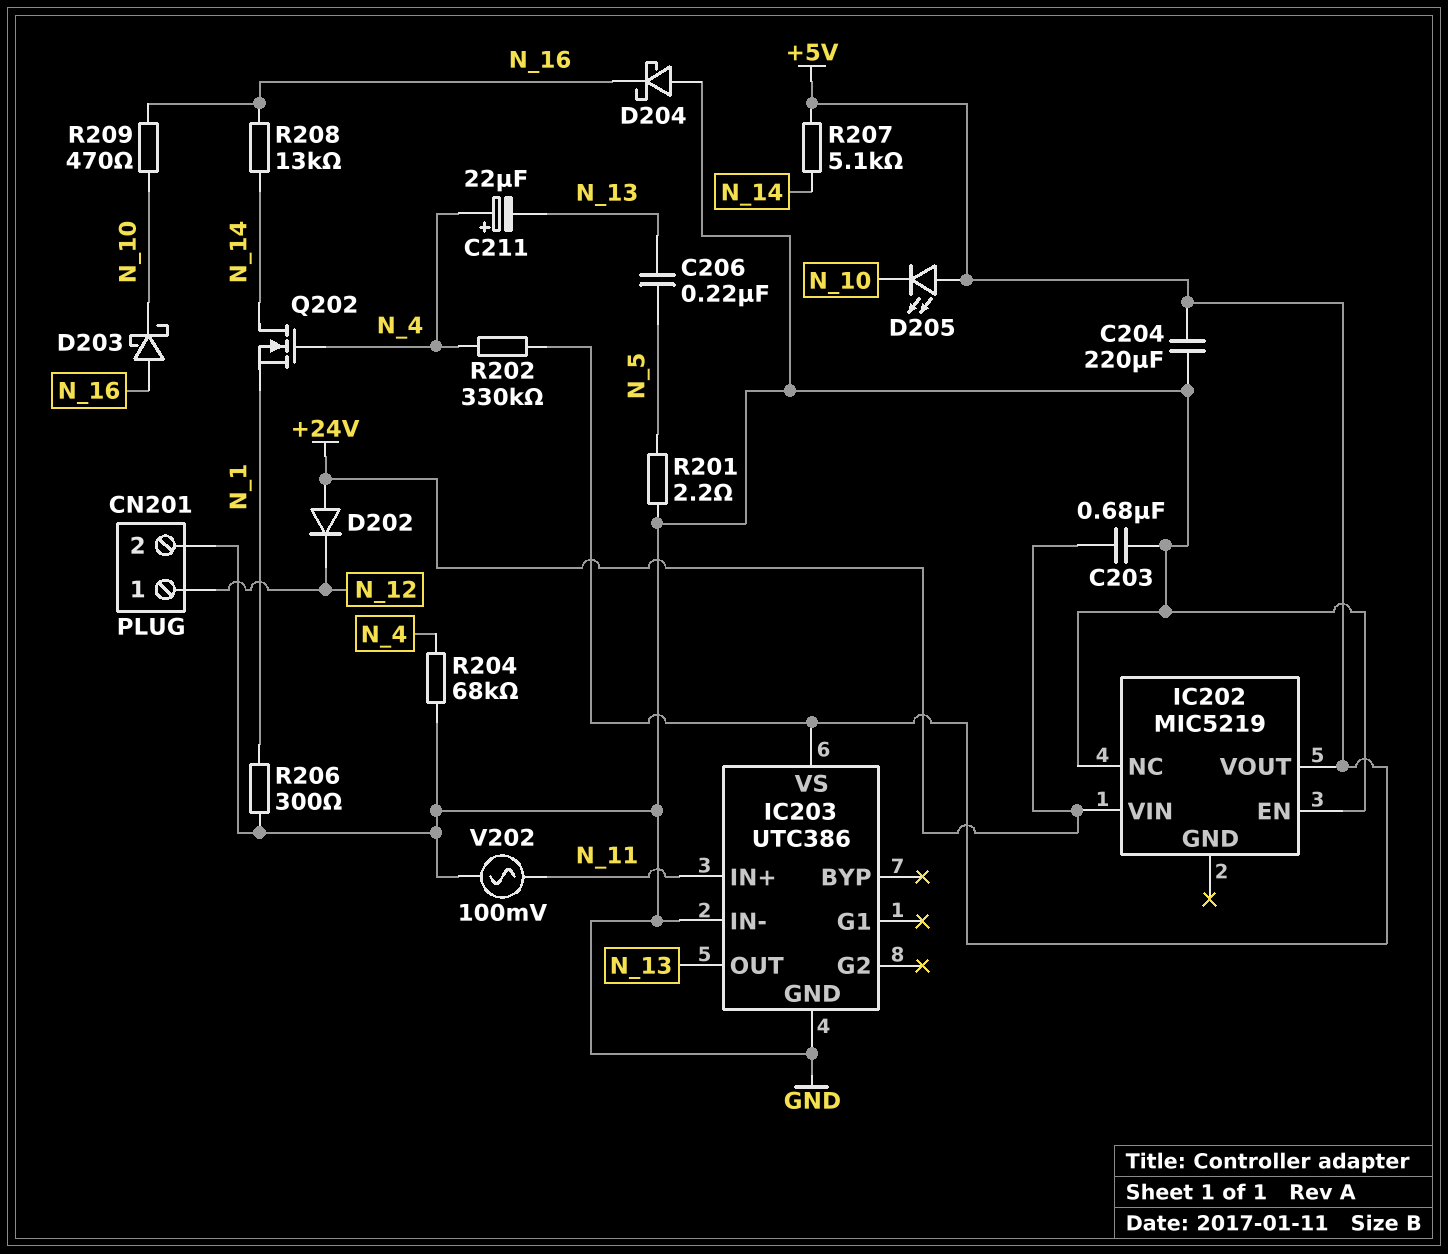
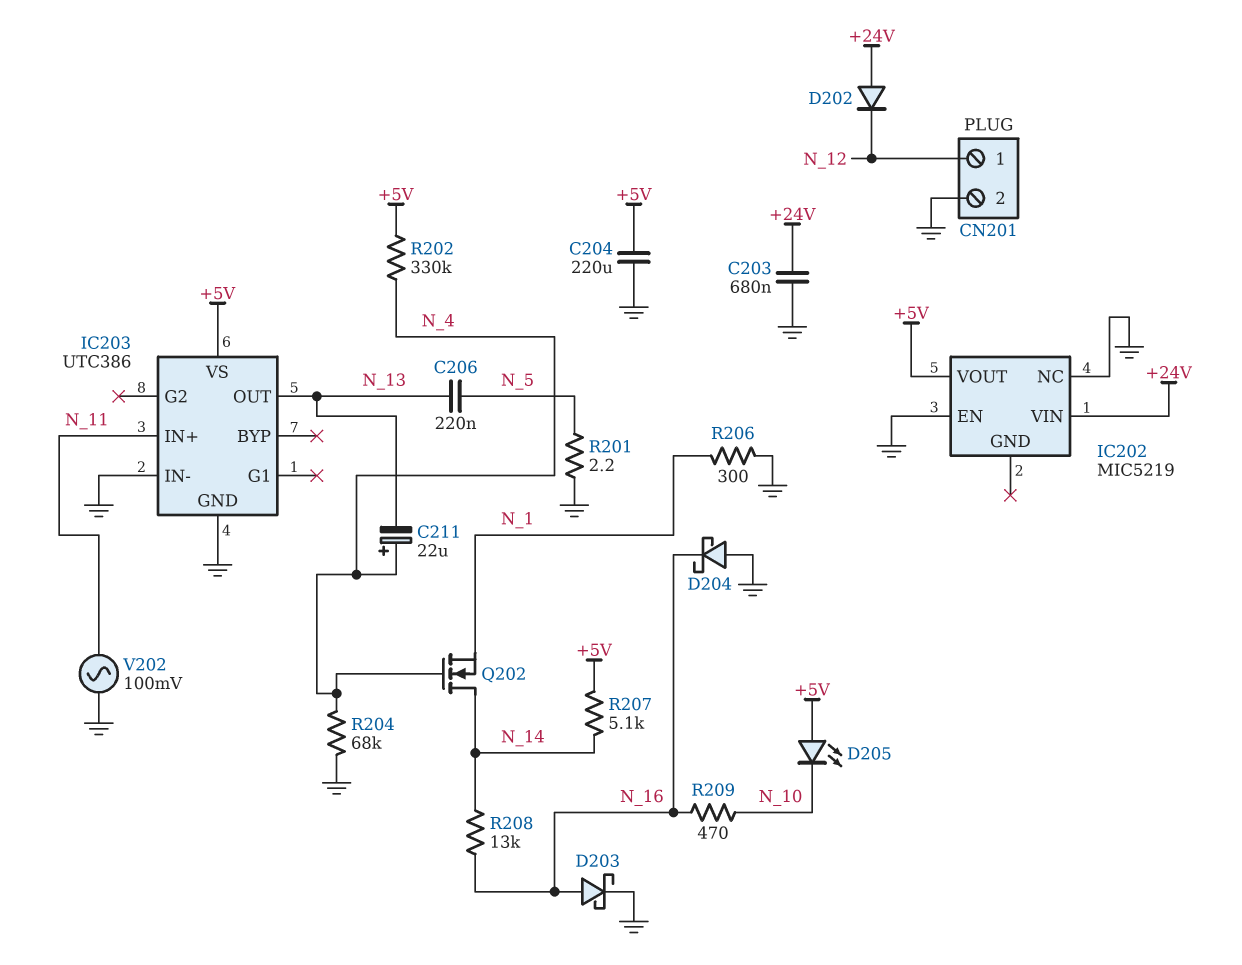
D203: schottky (A N_16, K N_10) -> schottky (A N_16, K GND)

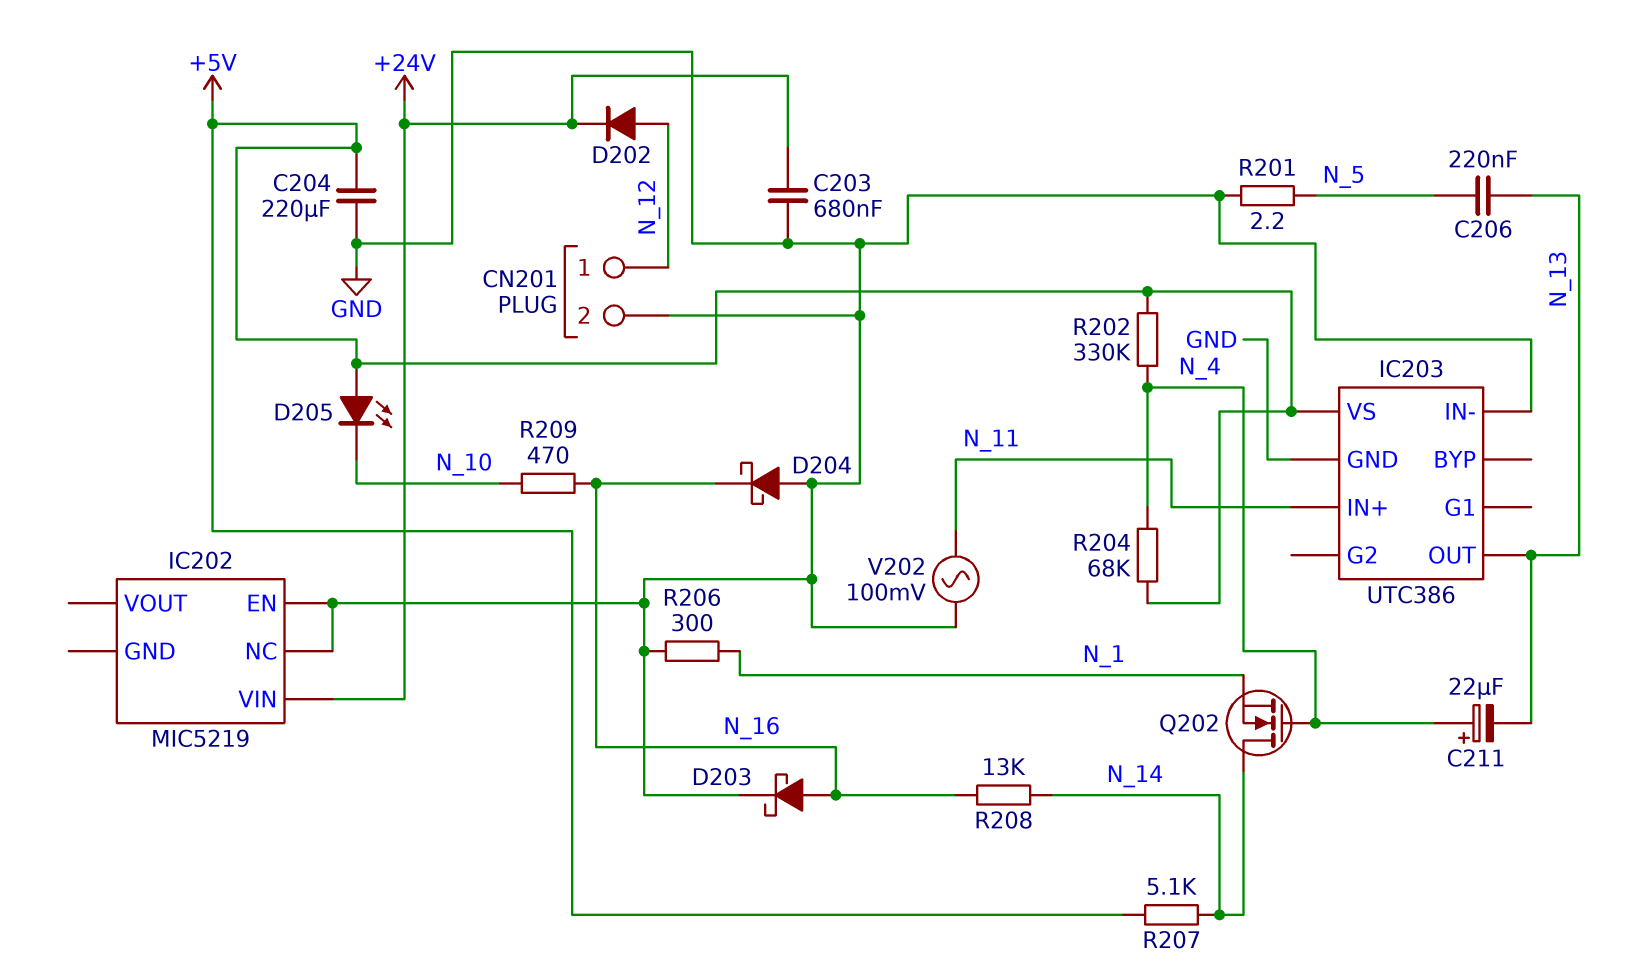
D202: diode (A +24V, K N_12) -> diode (A N_12, K +24V)
IC202 pin VOUT: +5V -> none
R204: 68k (GND, N_4) -> 68k (+5V, N_4)

